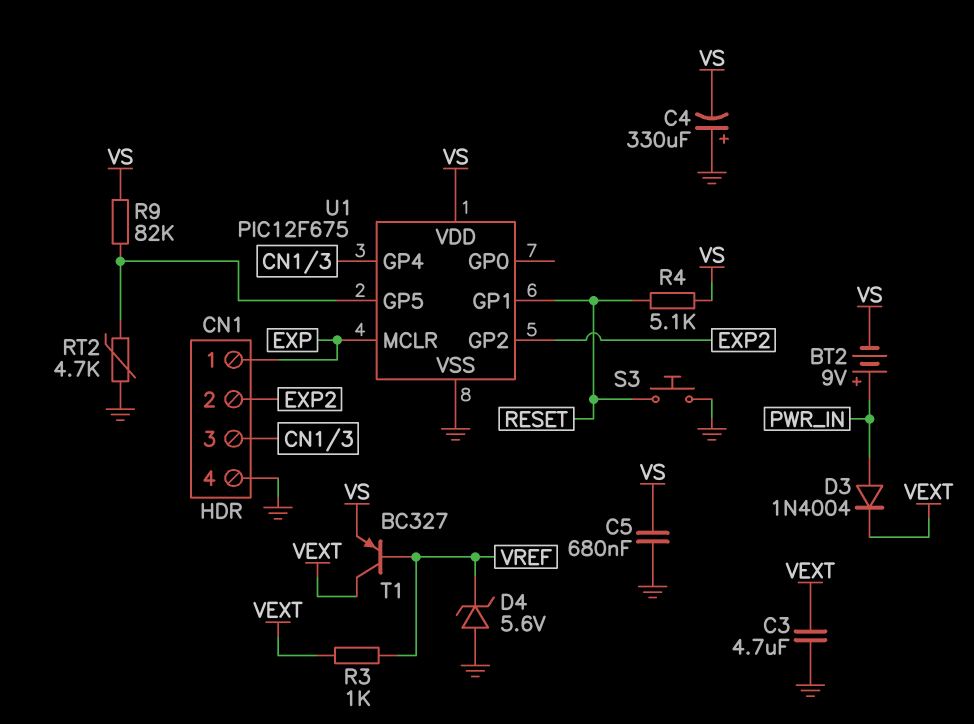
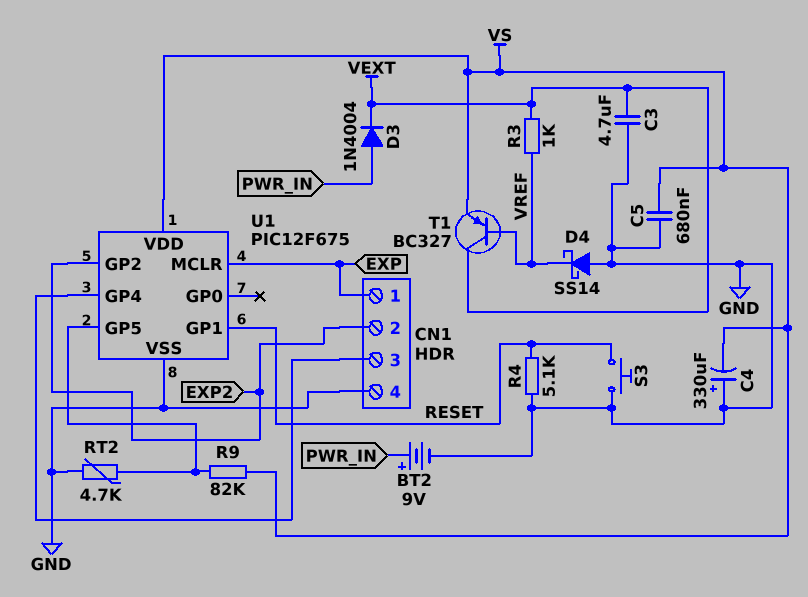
BT2: 9V (plus PWR_IN, minus VS) -> 9V (plus PWR_IN, minus GND)
D4: zener 5.6V (A GND, K VREF) -> schottky SS14 (A GND, K VREF)
R4: 5.1k (RESET, VS) -> 5.1k (GND, RESET)

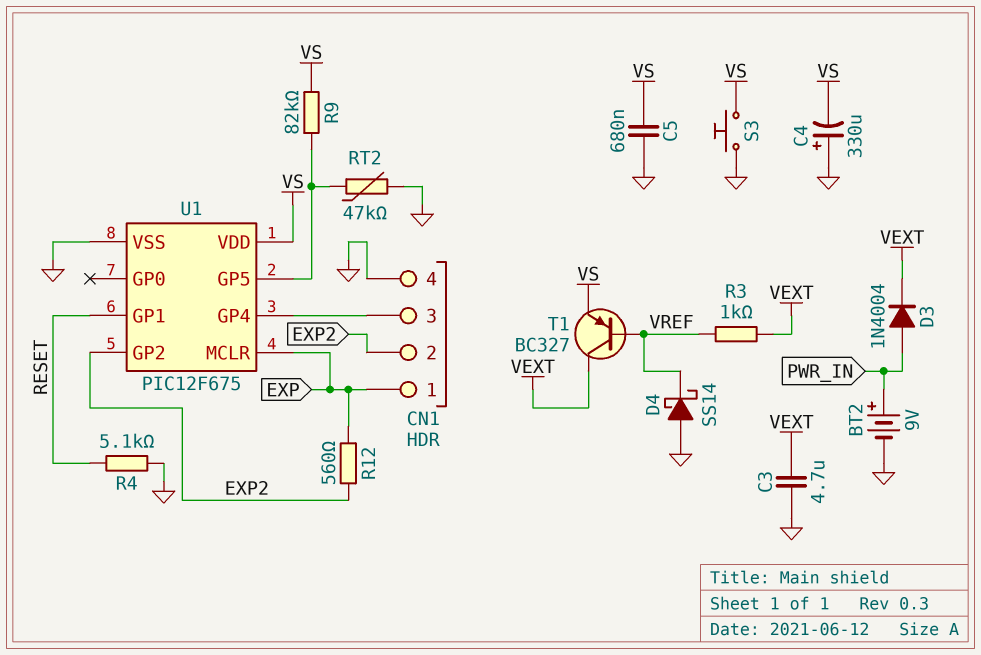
R12: none -> 560 (EXP, EXP2)
RT2: 4.7k (GND, U1/GP5) -> 47k (GND, U1/GP5)
S3: button (GND, RESET) -> button (GND, VS)

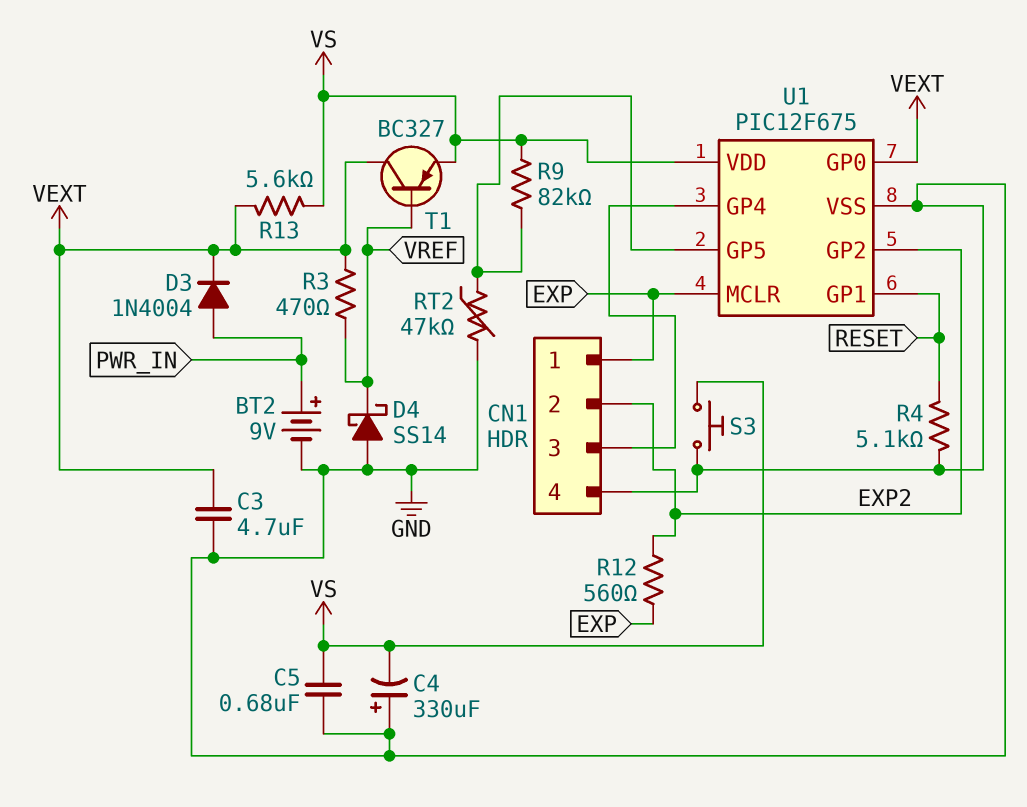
R3: 1k (VEXT, VREF) -> 470 (VEXT, VREF)
R13: none -> 5.6k (VEXT, VS)
U1 pin GP0: none -> VEXT

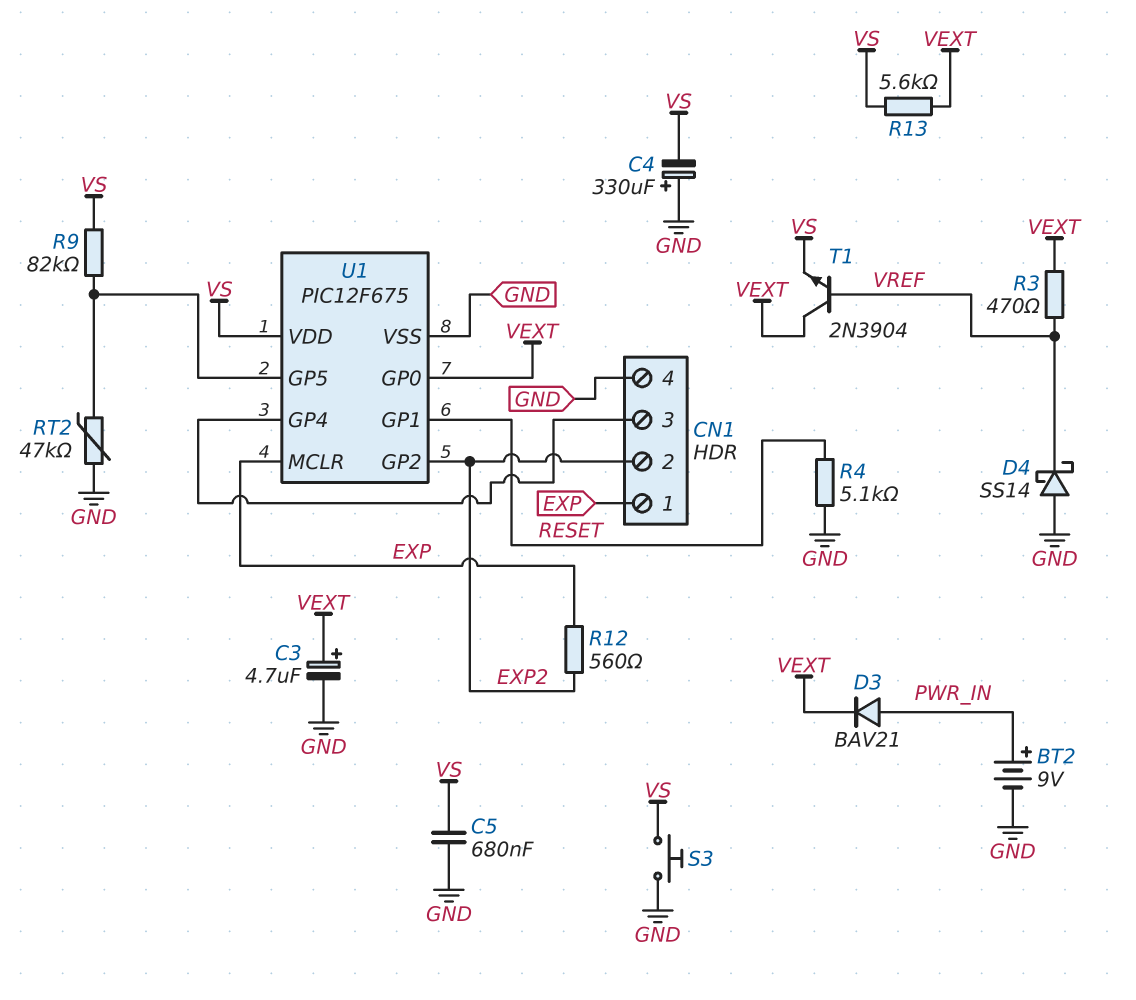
C3: 4.7uF (GND, VEXT) -> 4.7uF (plus VEXT, minus GND)
D3: diode 1N4004 (A PWR_IN, K VEXT) -> diode BAV21 (A PWR_IN, K VEXT)
T1: PNP BC327 (B VREF, C VEXT, E VS) -> NPN 2N3904 (B VREF, C VEXT, E VS)

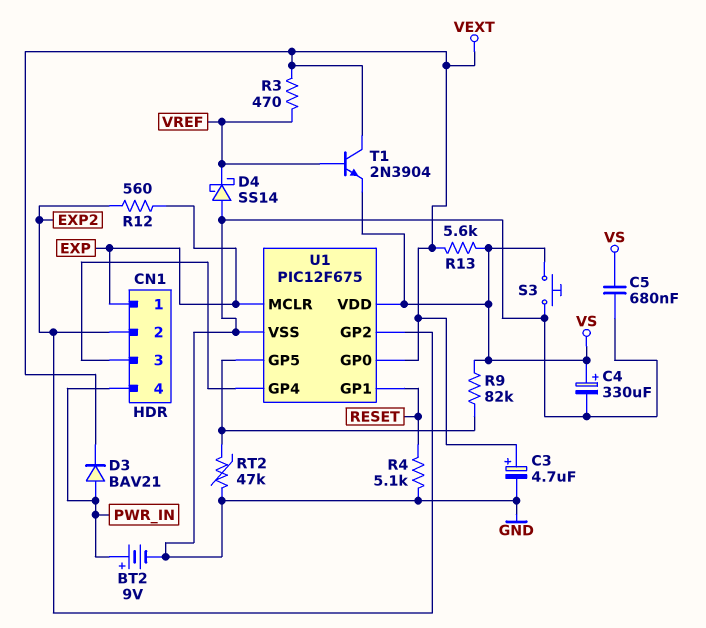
C4: 330uF (plus GND, minus VS) -> 330uF (plus VS, minus GND)
CN1 pin 4: GND -> PWR_IN

